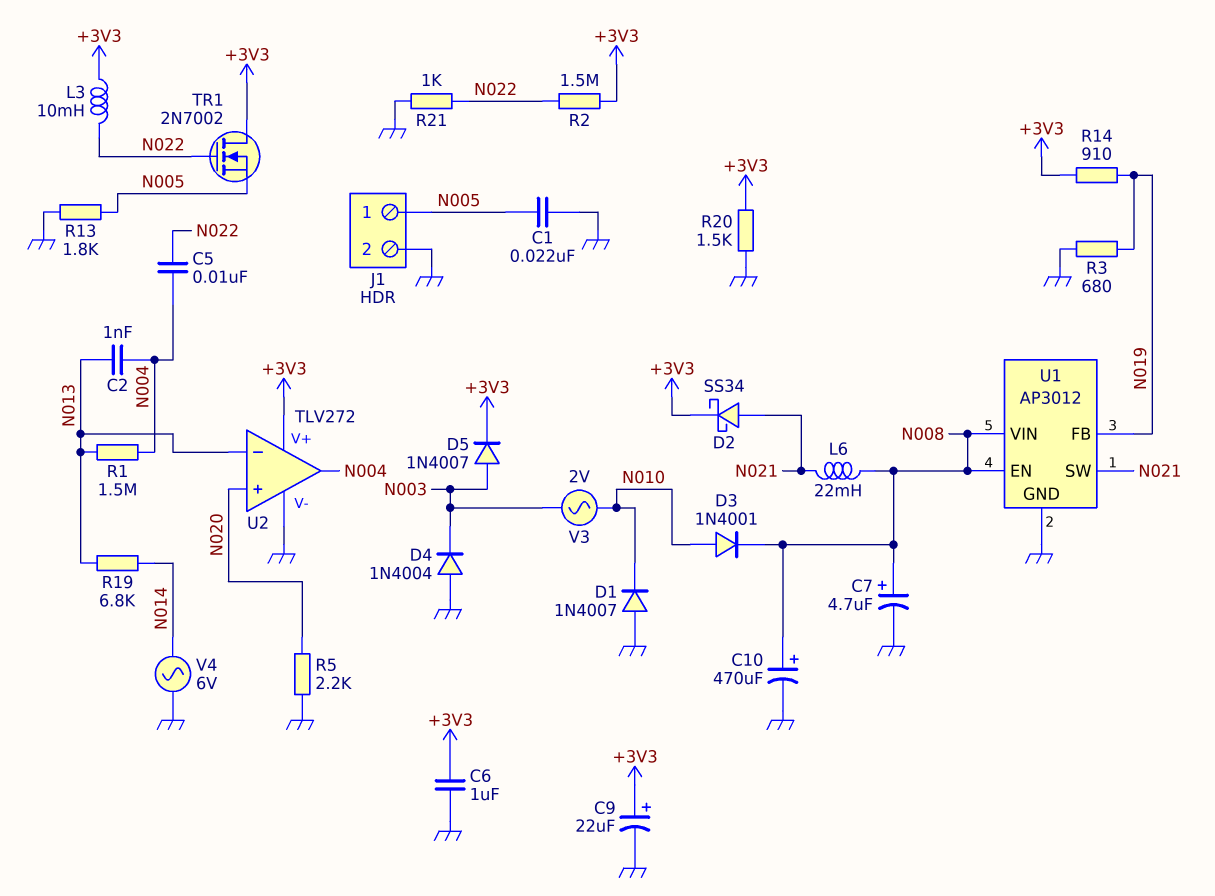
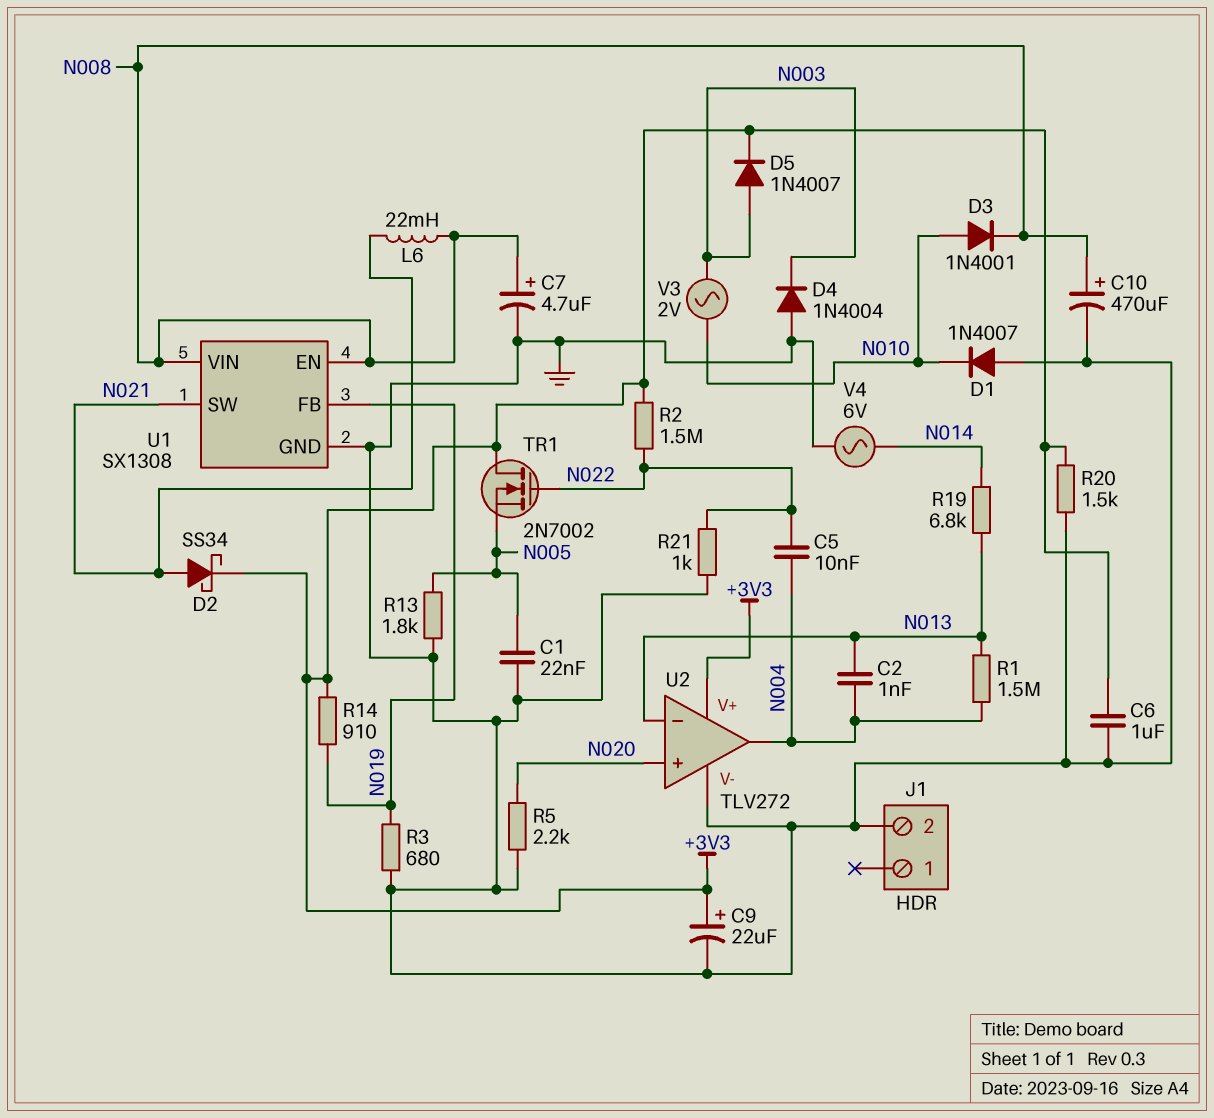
J1 pin 1: N005 -> none
L3: 10mH (+3V3, N022) -> none
U1: AP3012 -> SX1308

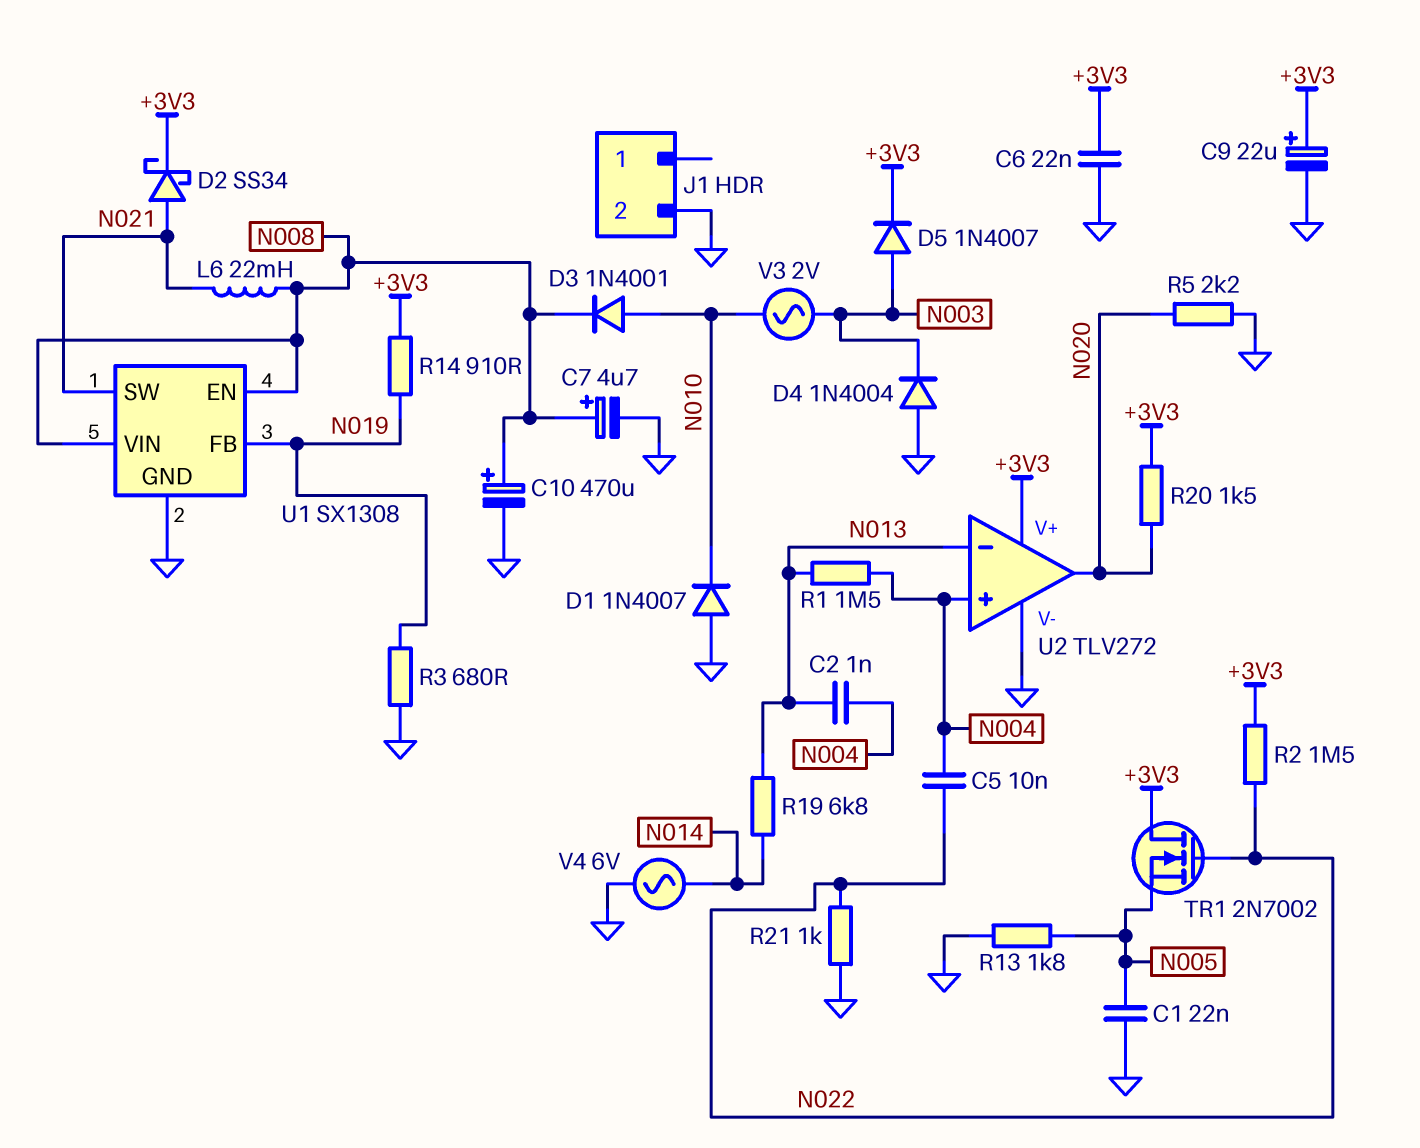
C6: 1uF (+3V3, GND) -> 22nF (+3V3, GND)
R20: 1.5k (+3V3, GND) -> 1.5k (+3V3, N020)
U2 pin in+: N020 -> N004
U2 pin out: N004 -> N020

